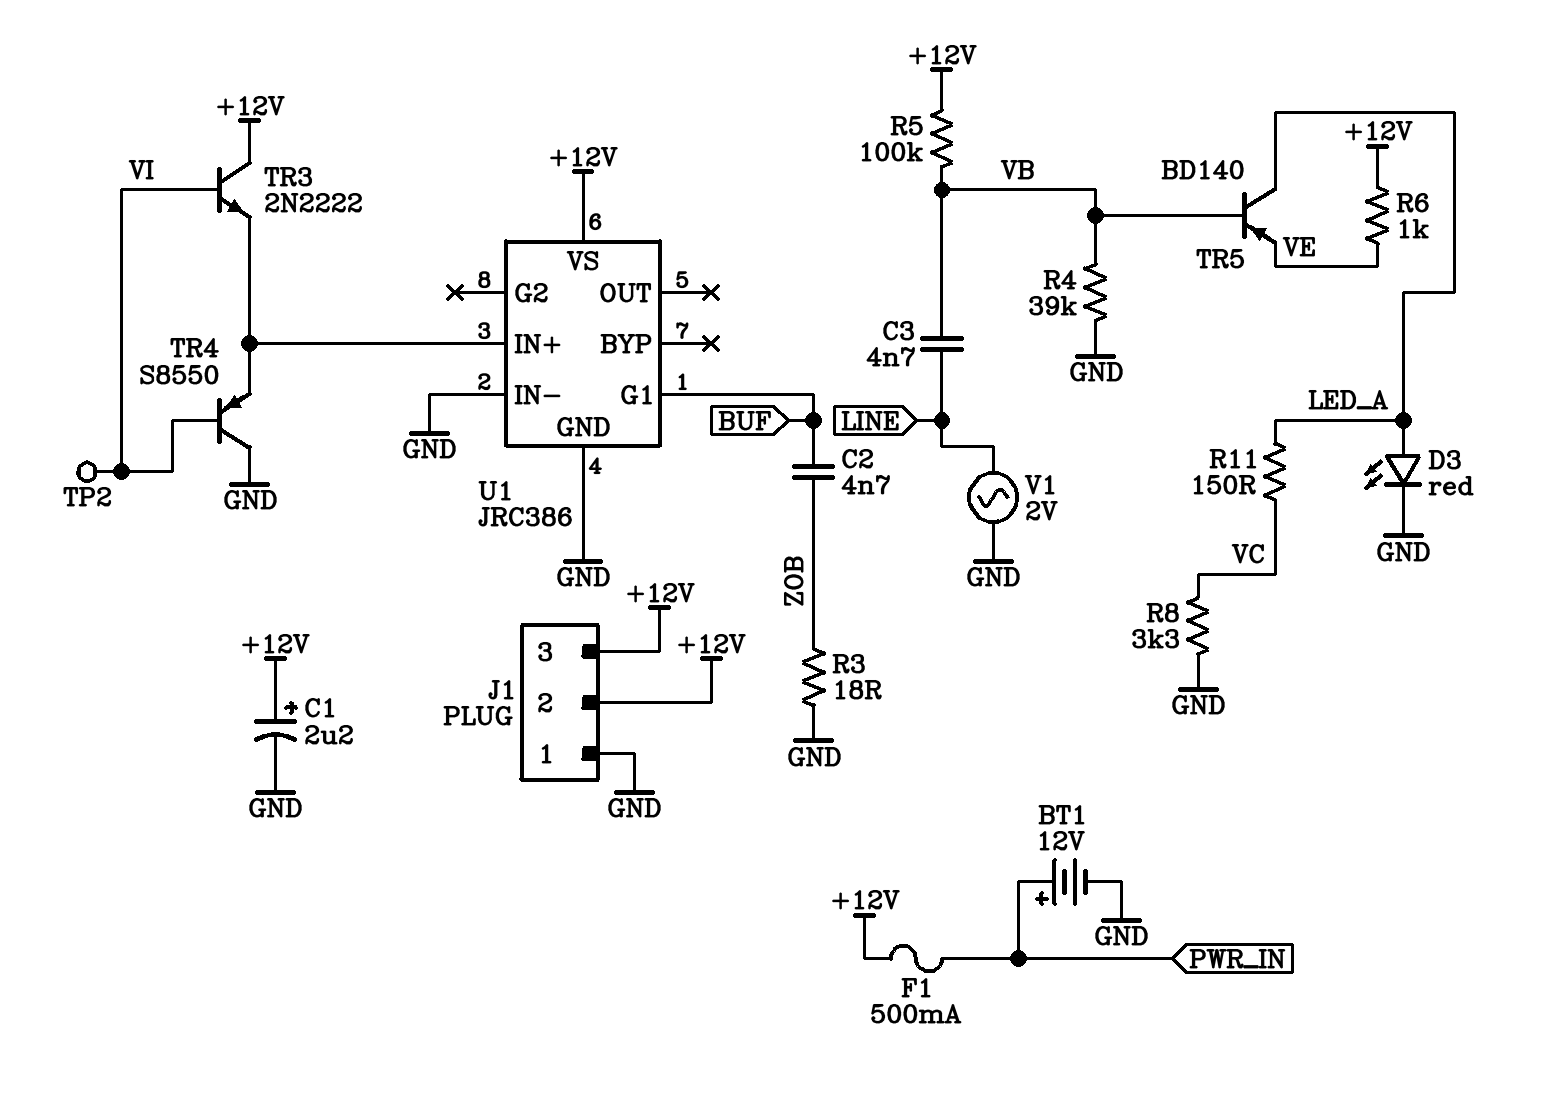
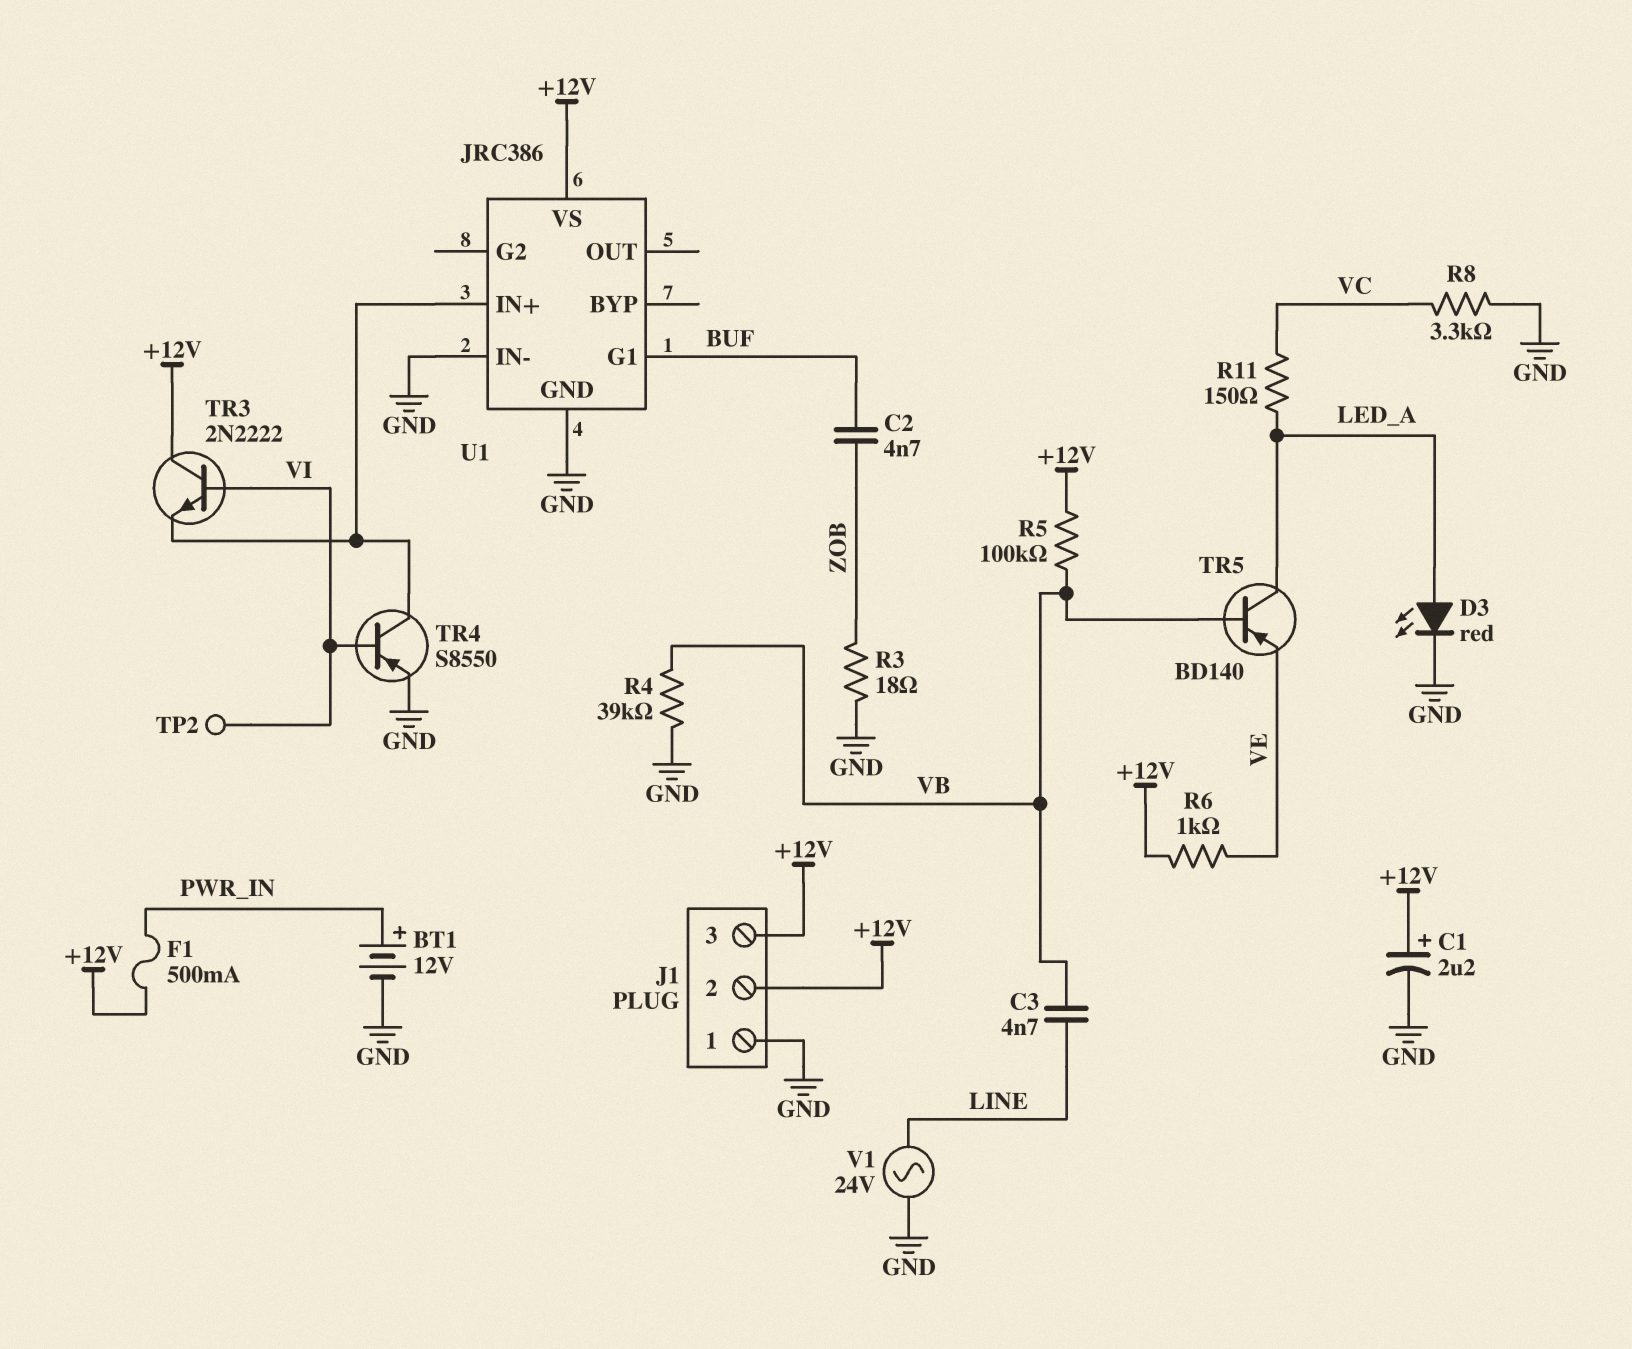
TR4: PNP S8550 (B VI, C GND, E U1/IN+) -> PNP S8550 (B VI, C U1/IN+, E GND)
V1: AC 2V (GND, LINE) -> AC 24V (GND, LINE)

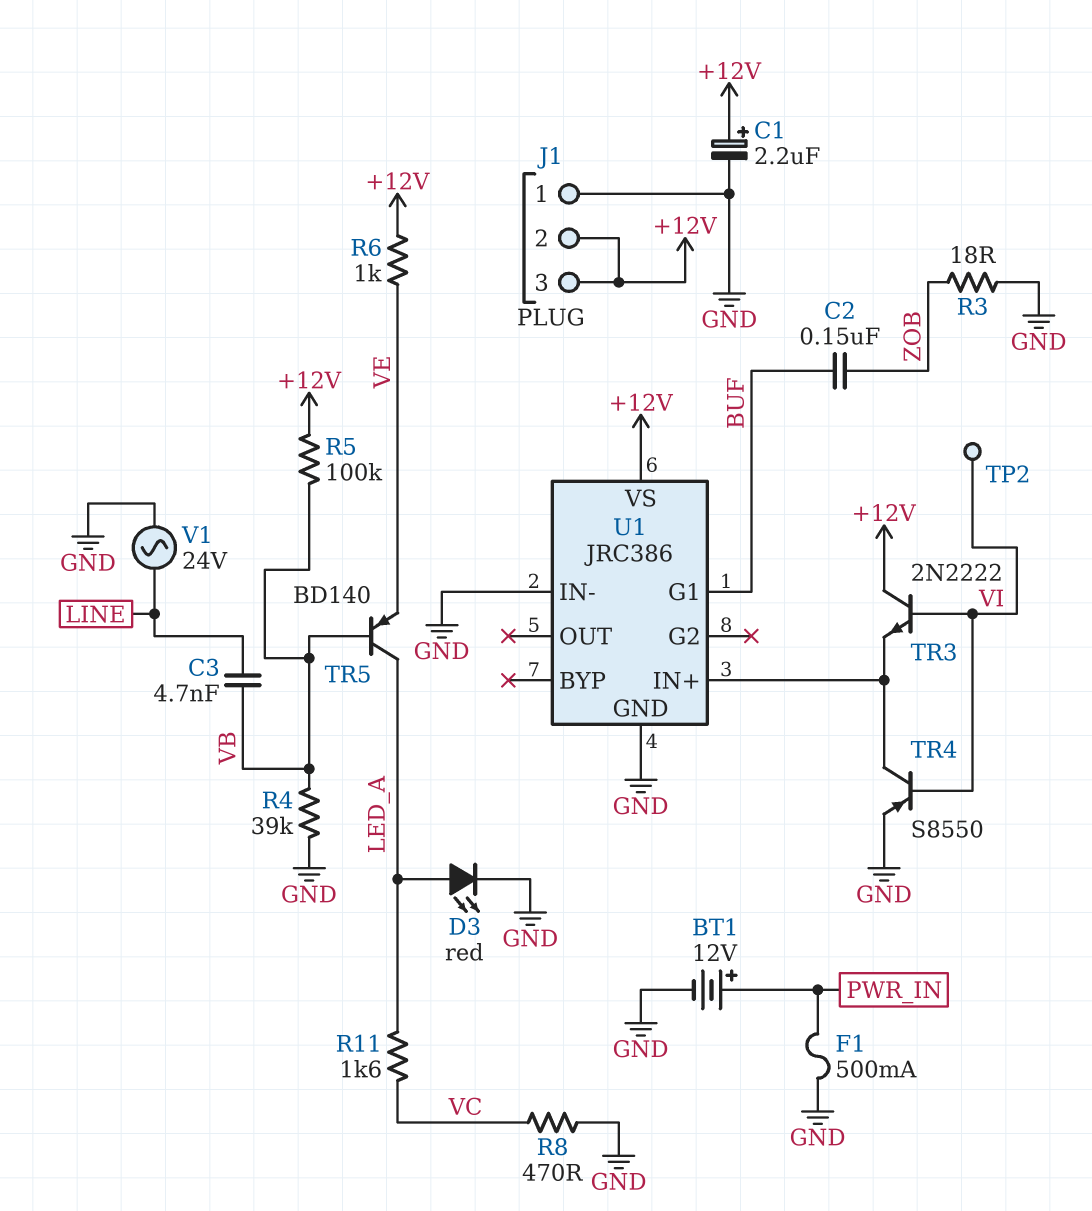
C2: 4.7nF (BUF, ZOB) -> 150nF (BUF, ZOB)
F1: 500mA (+12V, PWR_IN) -> 500mA (GND, PWR_IN)
R8: 3.3k (GND, VC) -> 470 (GND, VC)
R11: 150 (LED_A, VC) -> 1.6k (LED_A, VC)

